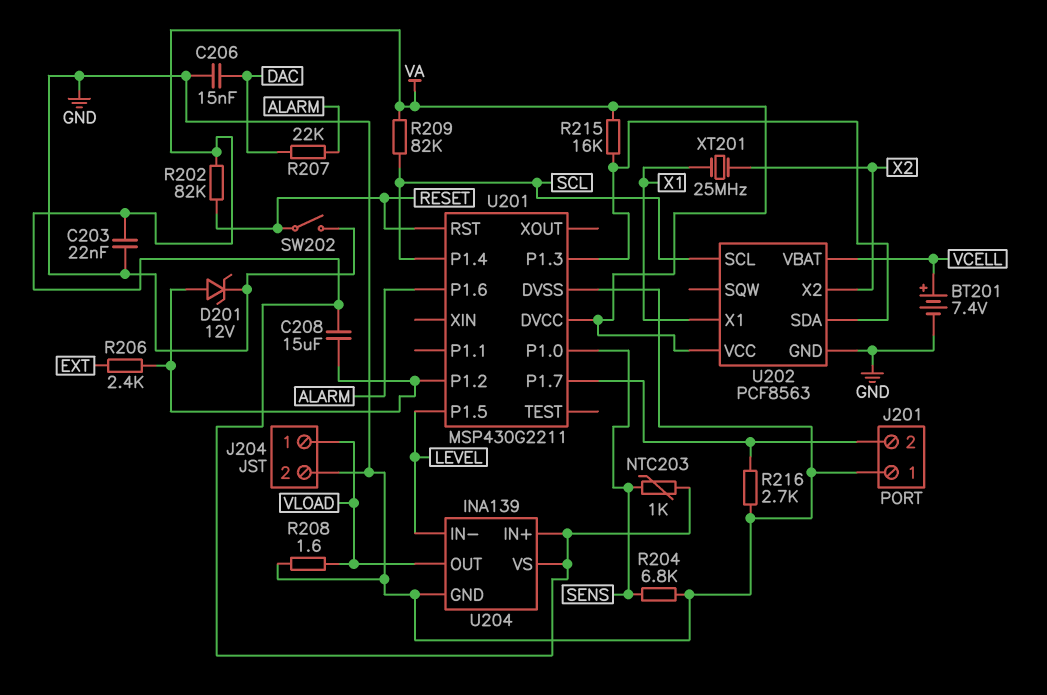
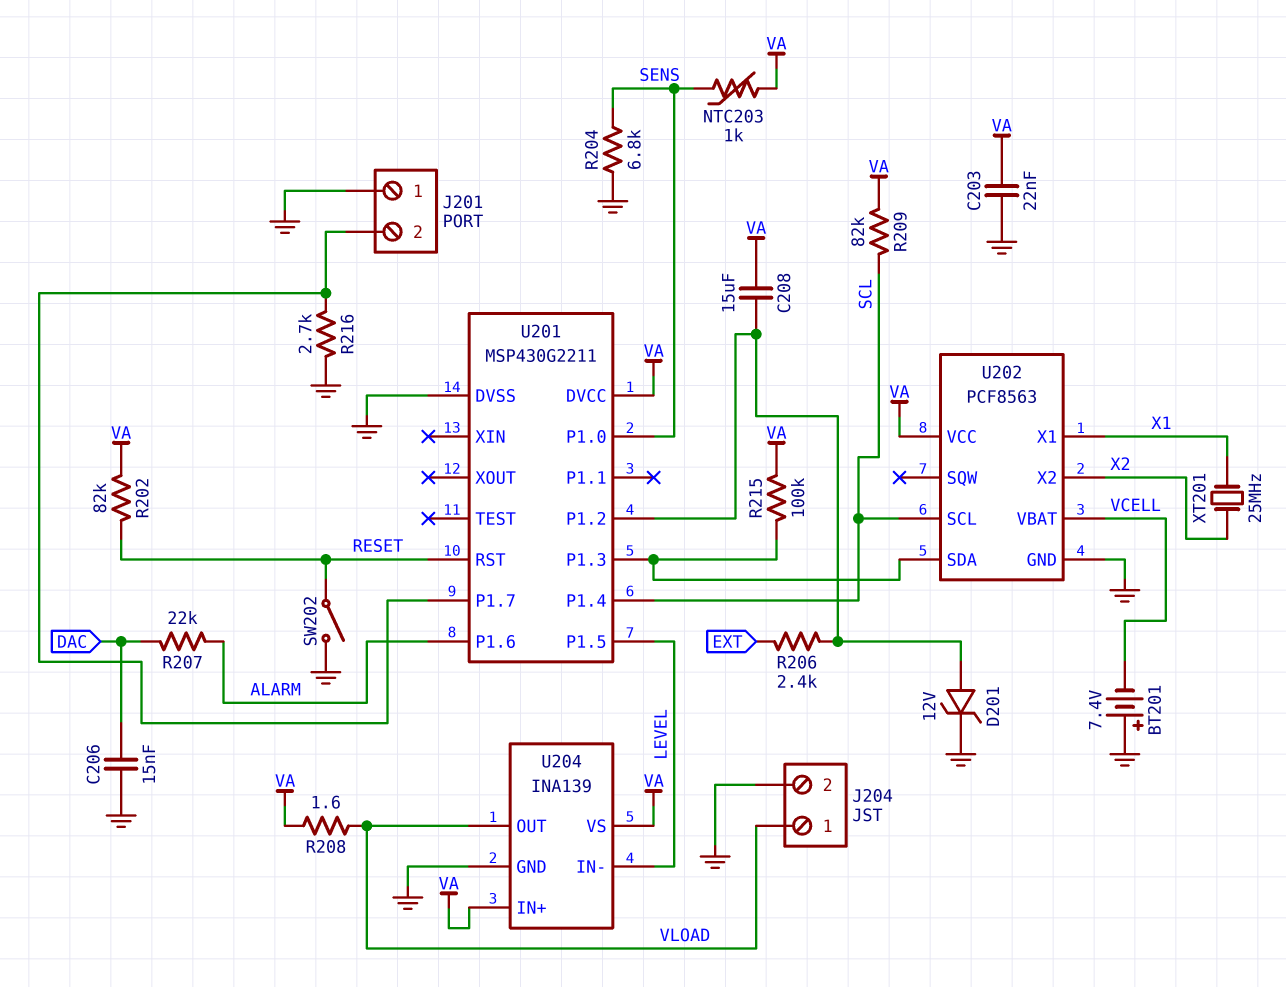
BT201: 7.4V (plus VCELL, minus GND) -> 7.4V (plus GND, minus VCELL)
R208: 1.6 (GND, VLOAD) -> 1.6 (VA, VLOAD)
R215: 16k (U201/P1.3, VA) -> 100k (U201/P1.3, VA)

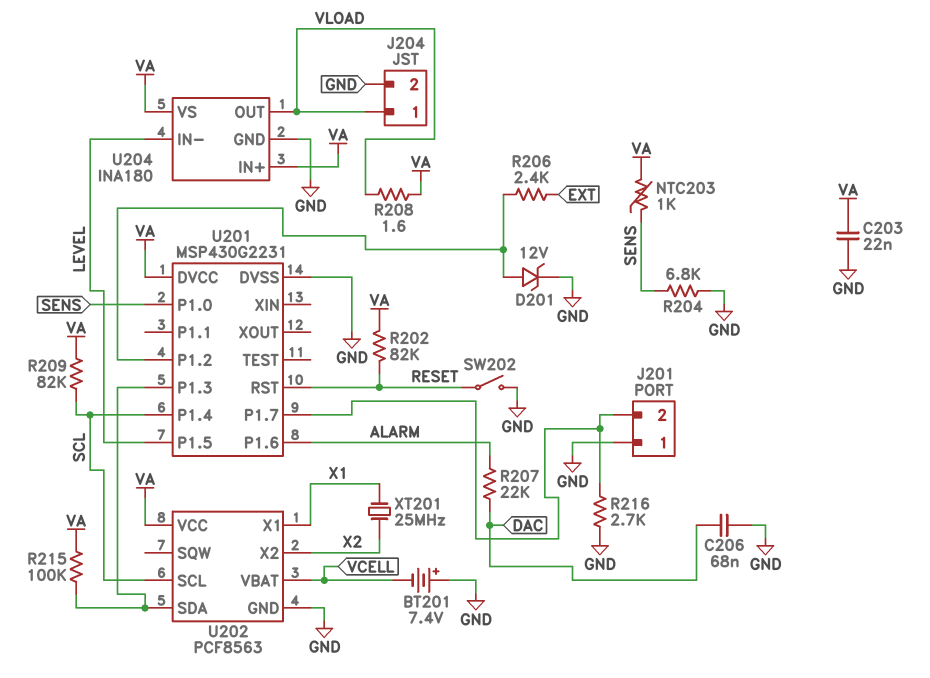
C206: 15nF (DAC, GND) -> 68nF (DAC, GND)
C208: 15uF (U201/P1.2, VA) -> none
U201: MSP430G2211 -> MSP430G2231
U204: INA139 -> INA180

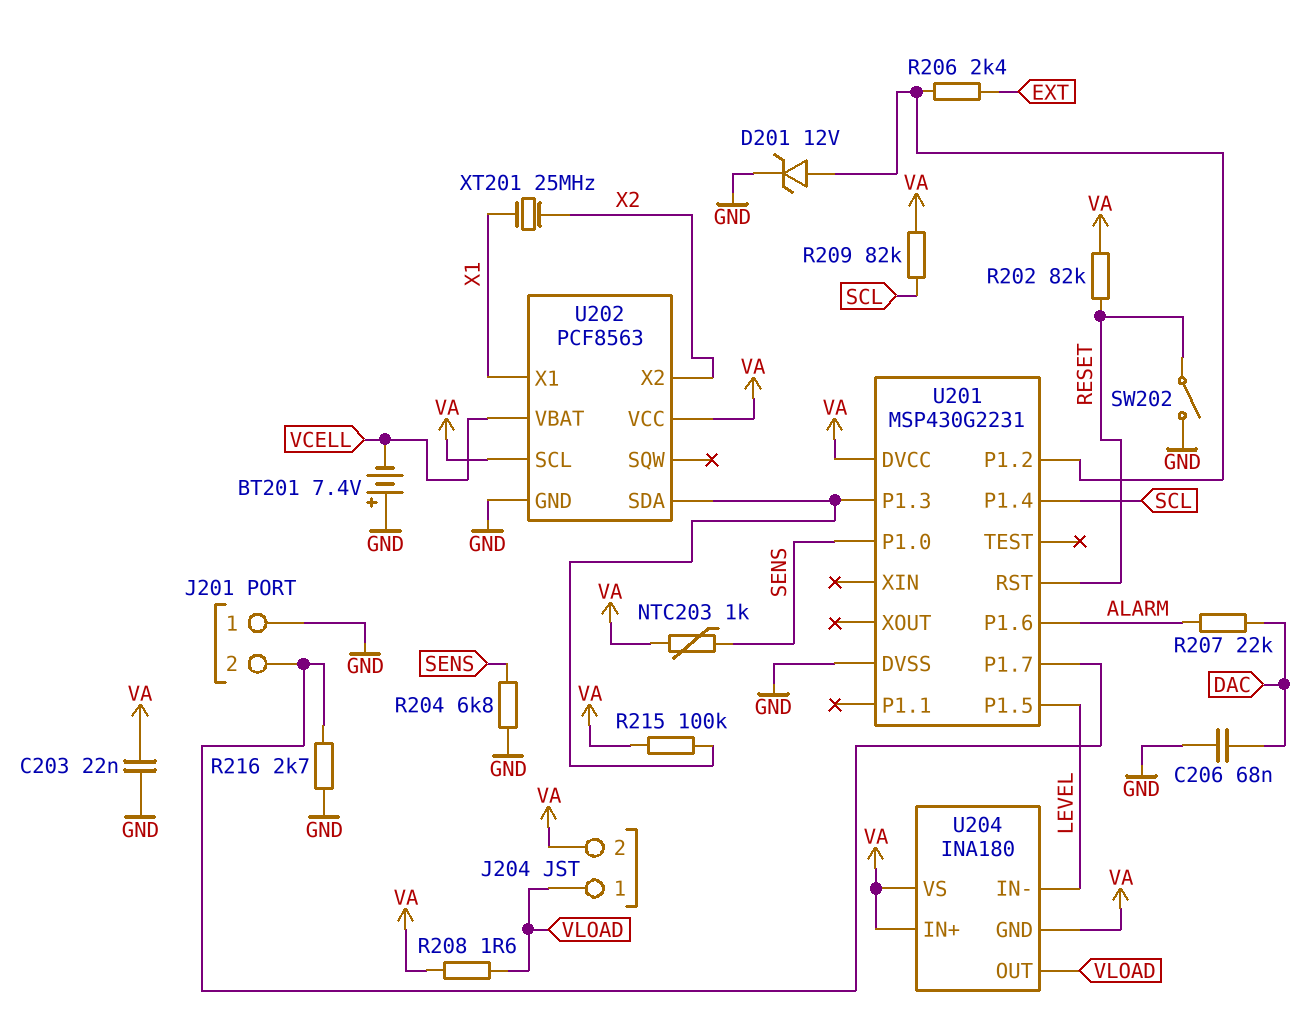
J204 pin 2: GND -> VA
U202 pin SCL: SCL -> VA
U204 pin GND: GND -> VA

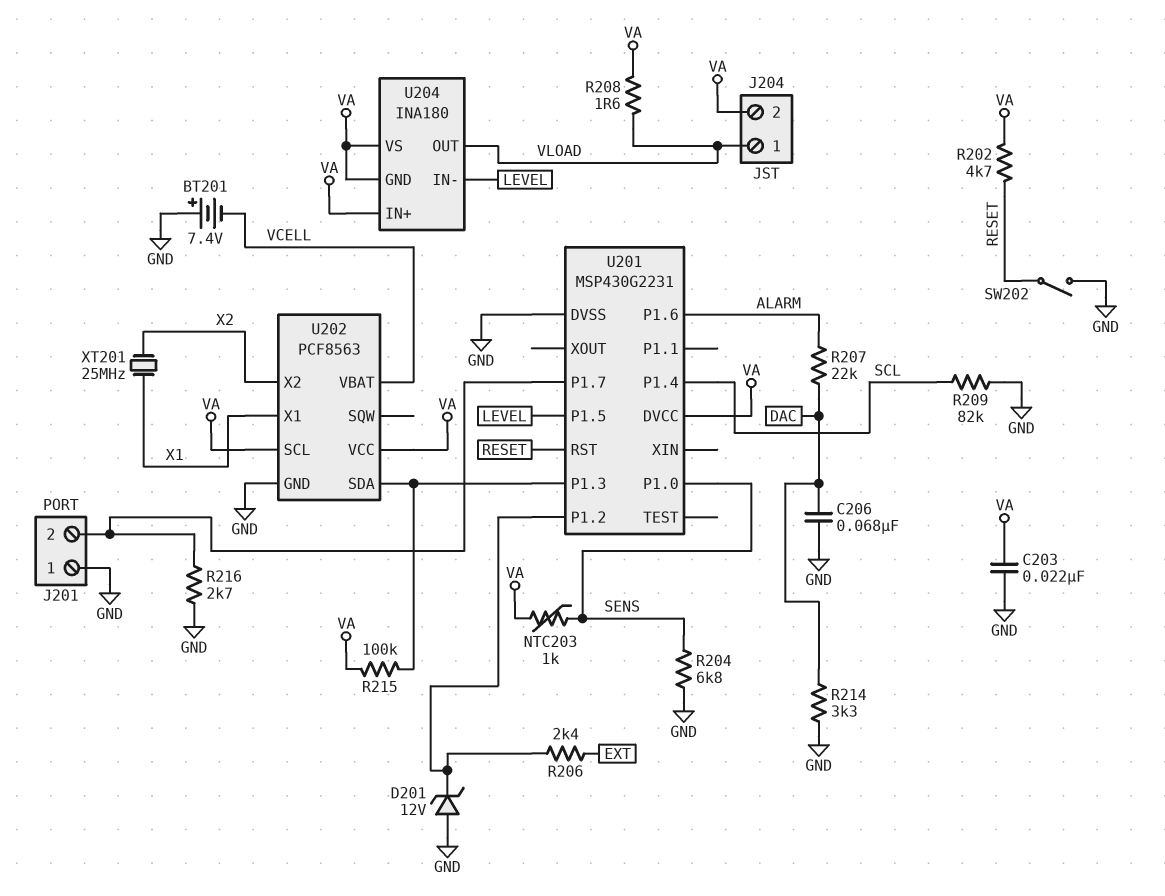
D201: zener 12V (A U201/P1.2, K GND) -> zener 12V (A GND, K U201/P1.2)
R202: 82k (RESET, VA) -> 4.7k (RESET, VA)
R209: 82k (SCL, VA) -> 82k (GND, SCL)
R214: none -> 3.3k (DAC, GND)

